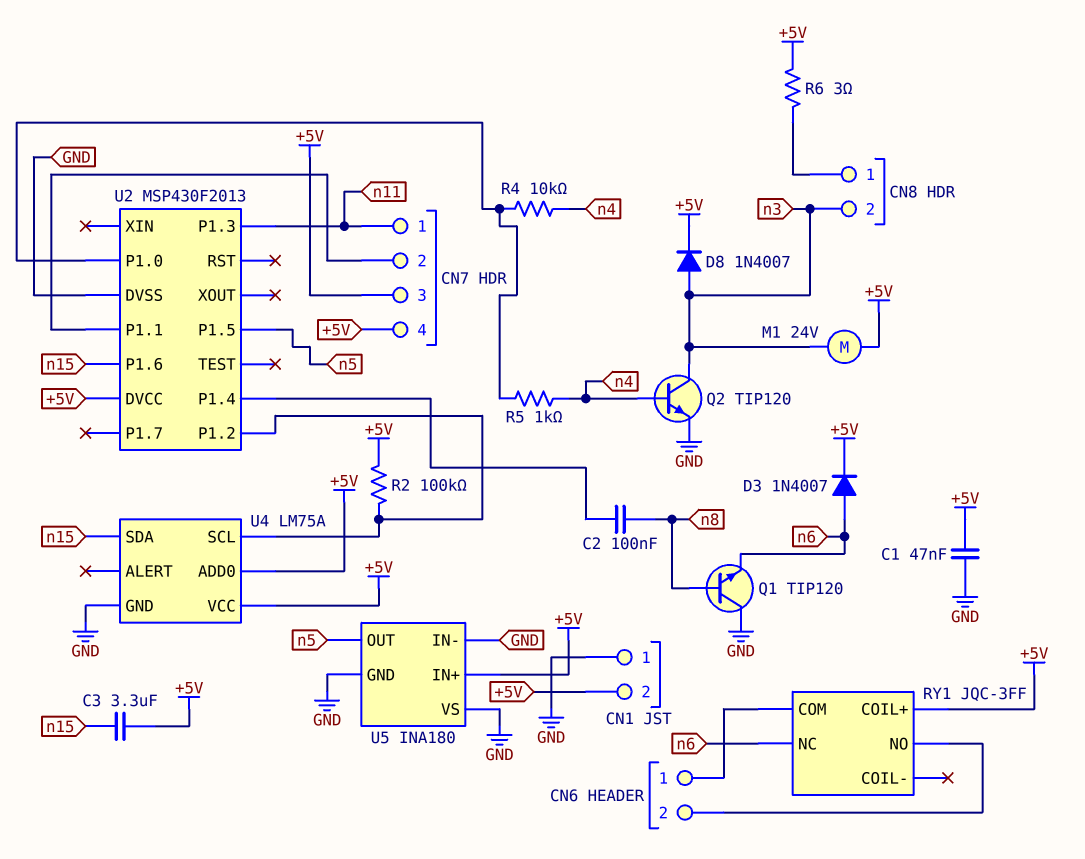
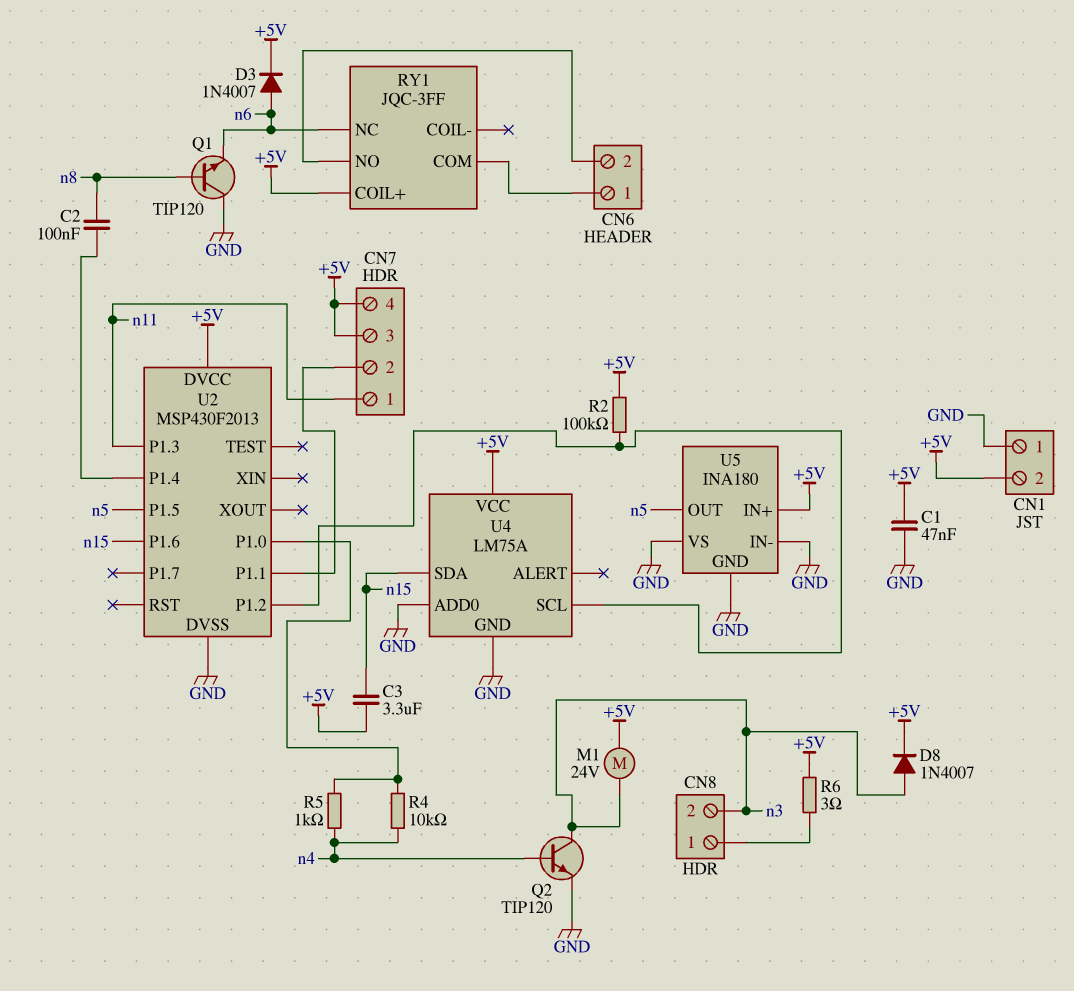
U4 pin ADD0: +5V -> GND

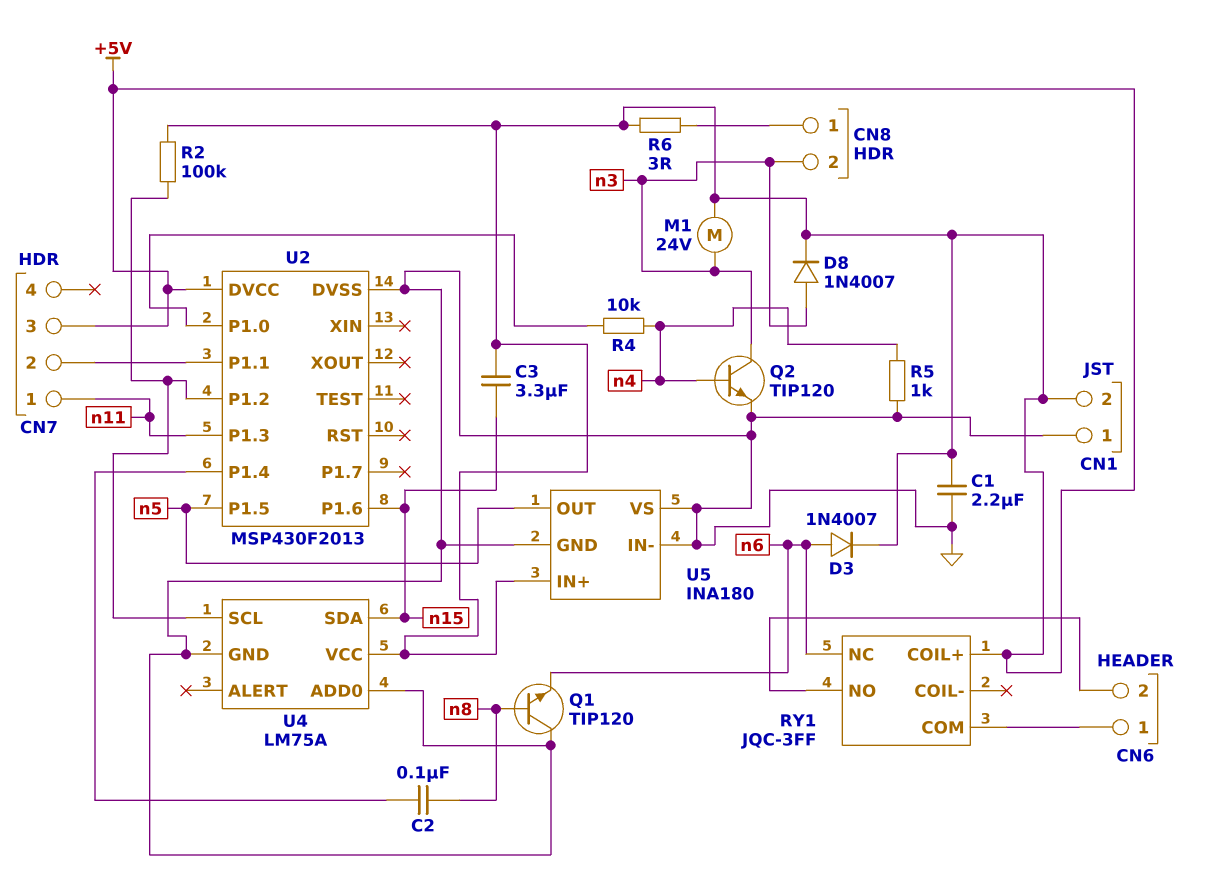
C1: 47nF (+5V, GND) -> 2.2uF (+5V, GND)
CN7 pin 4: +5V -> none
R5: 1k (U2/P1.0, n4) -> 1k (GND, n4)

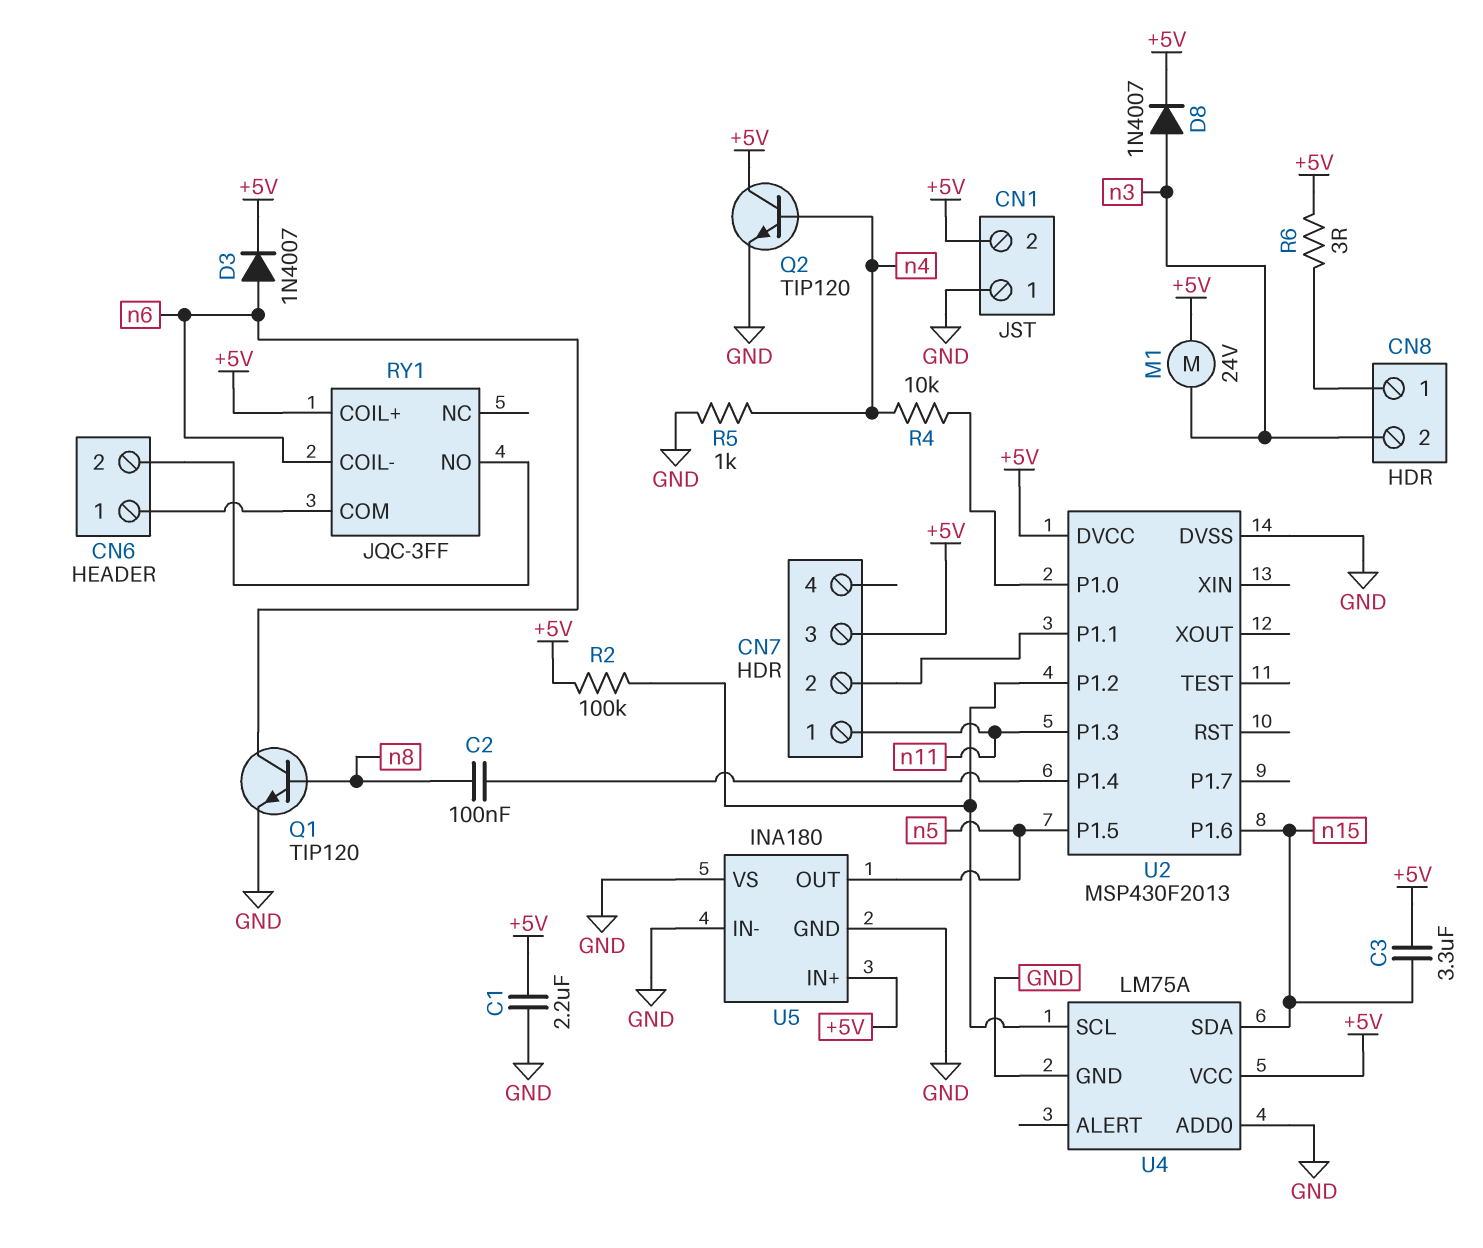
Q1: NPN TIP120 (B n8, C GND, E n6) -> NPN TIP120 (B n8, C n6, E GND)
Q2: NPN TIP120 (B n4, C n3, E GND) -> NPN TIP120 (B n4, C +5V, E GND)
RY1 pin COIL-: none -> n6
RY1 pin NC: n6 -> none

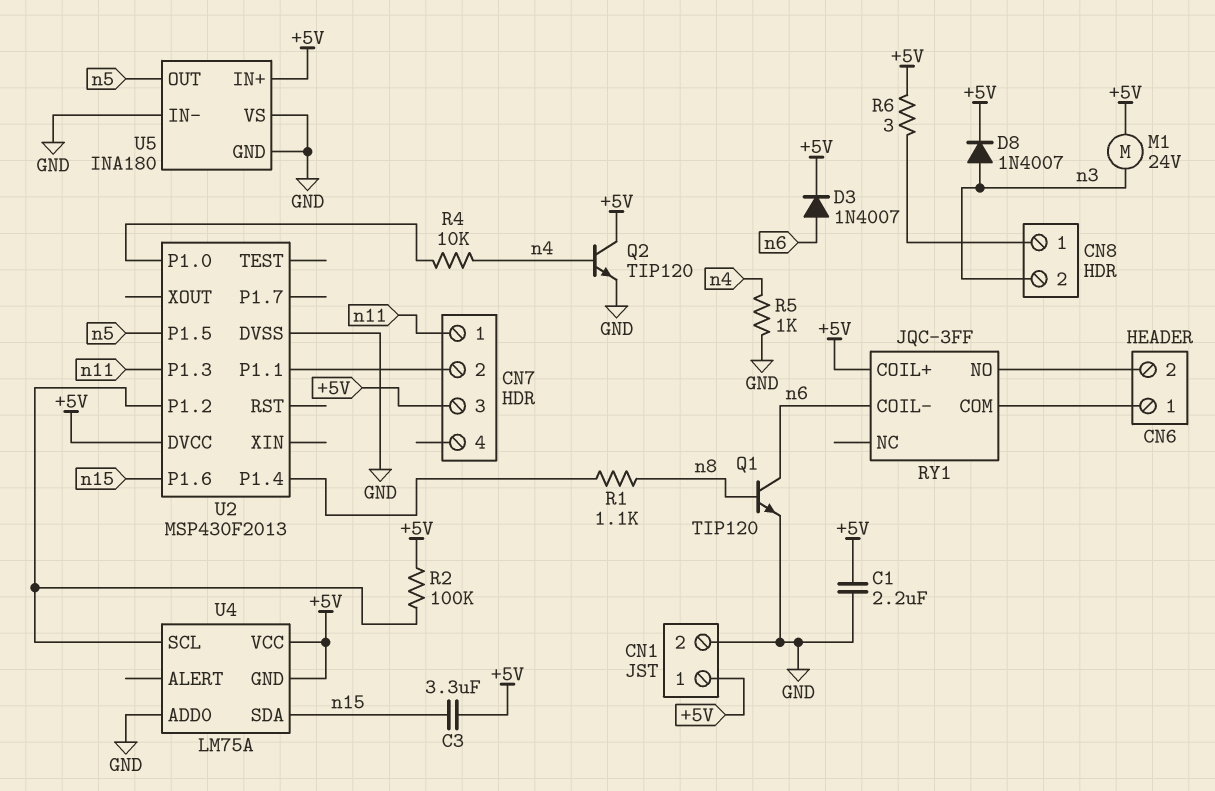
C2: 100nF (U2/P1.4, n8) -> none
CN1 pin 1: GND -> +5V
CN1 pin 2: +5V -> GND
R1: none -> 1.1k (U2/P1.4, n8)
U4 pin GND: GND -> +5V

